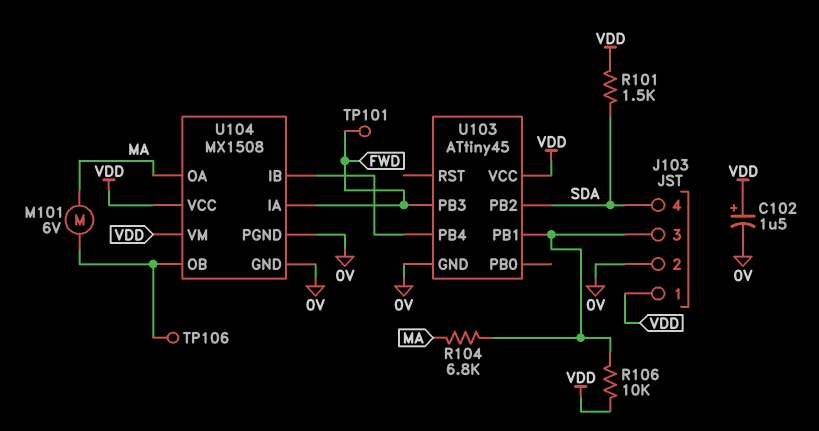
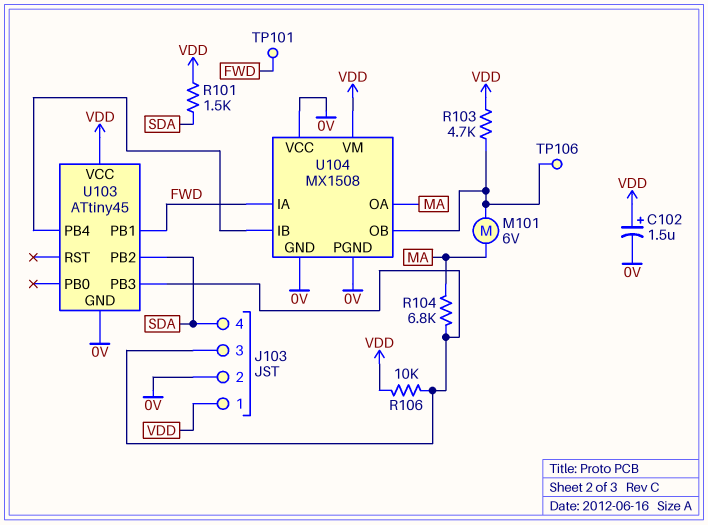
R103: none -> 4.7k (U104/OB, VDD)
U103 pin PB1: J103/3 -> FWD
U103 pin PB3: FWD -> J103/3
U104 pin VCC: VDD -> 0V

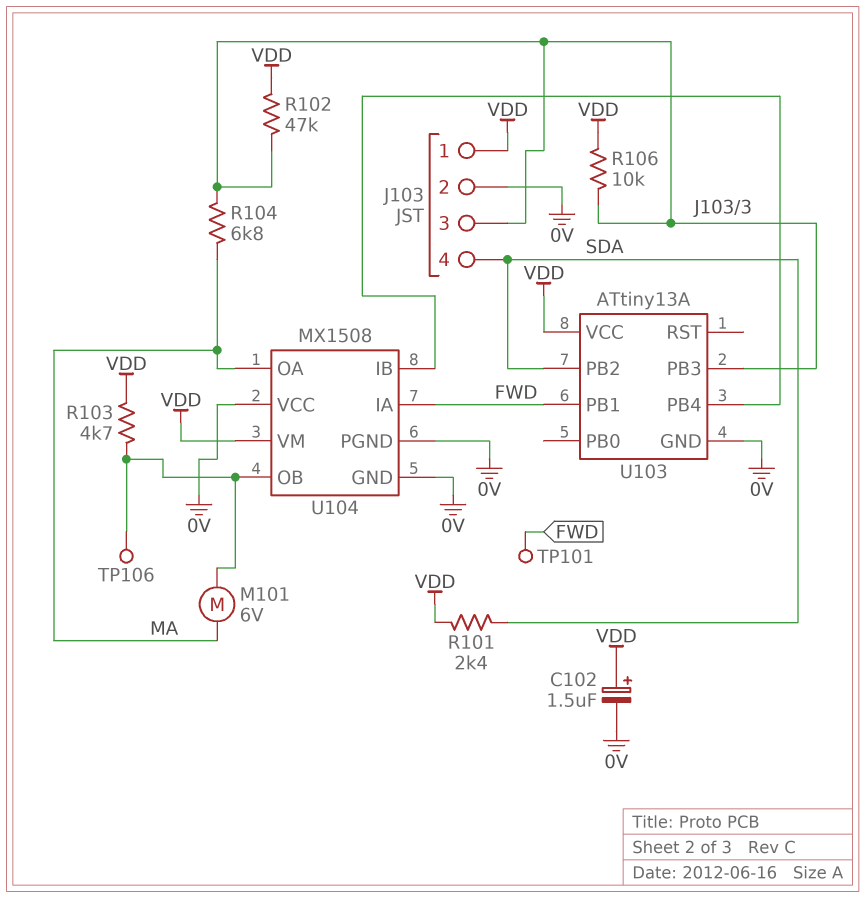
R101: 1.5k (SDA, VDD) -> 2.4k (SDA, VDD)
R102: none -> 47k (J103/3, VDD)
U103: ATtiny45 -> ATtiny13A

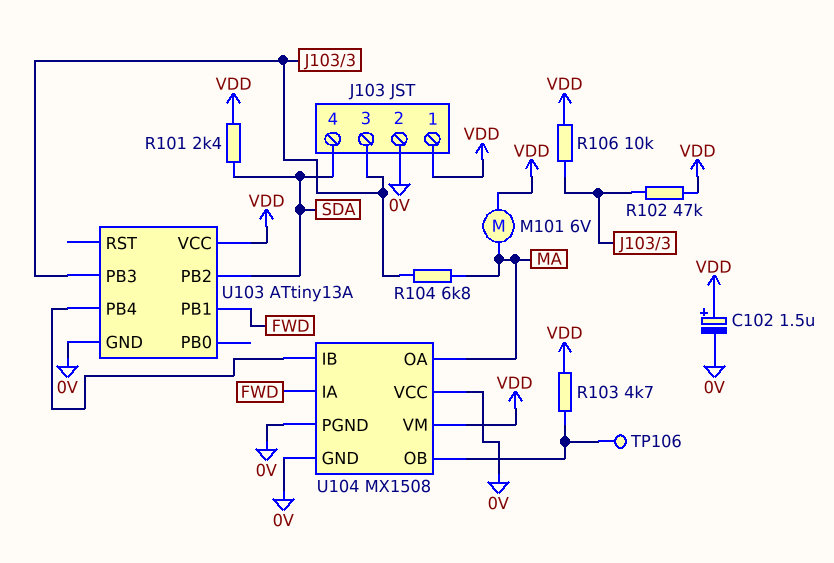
M101: motor 6V (MA, U104/OB) -> motor 6V (MA, VDD)
TP101: test point (FWD) -> none

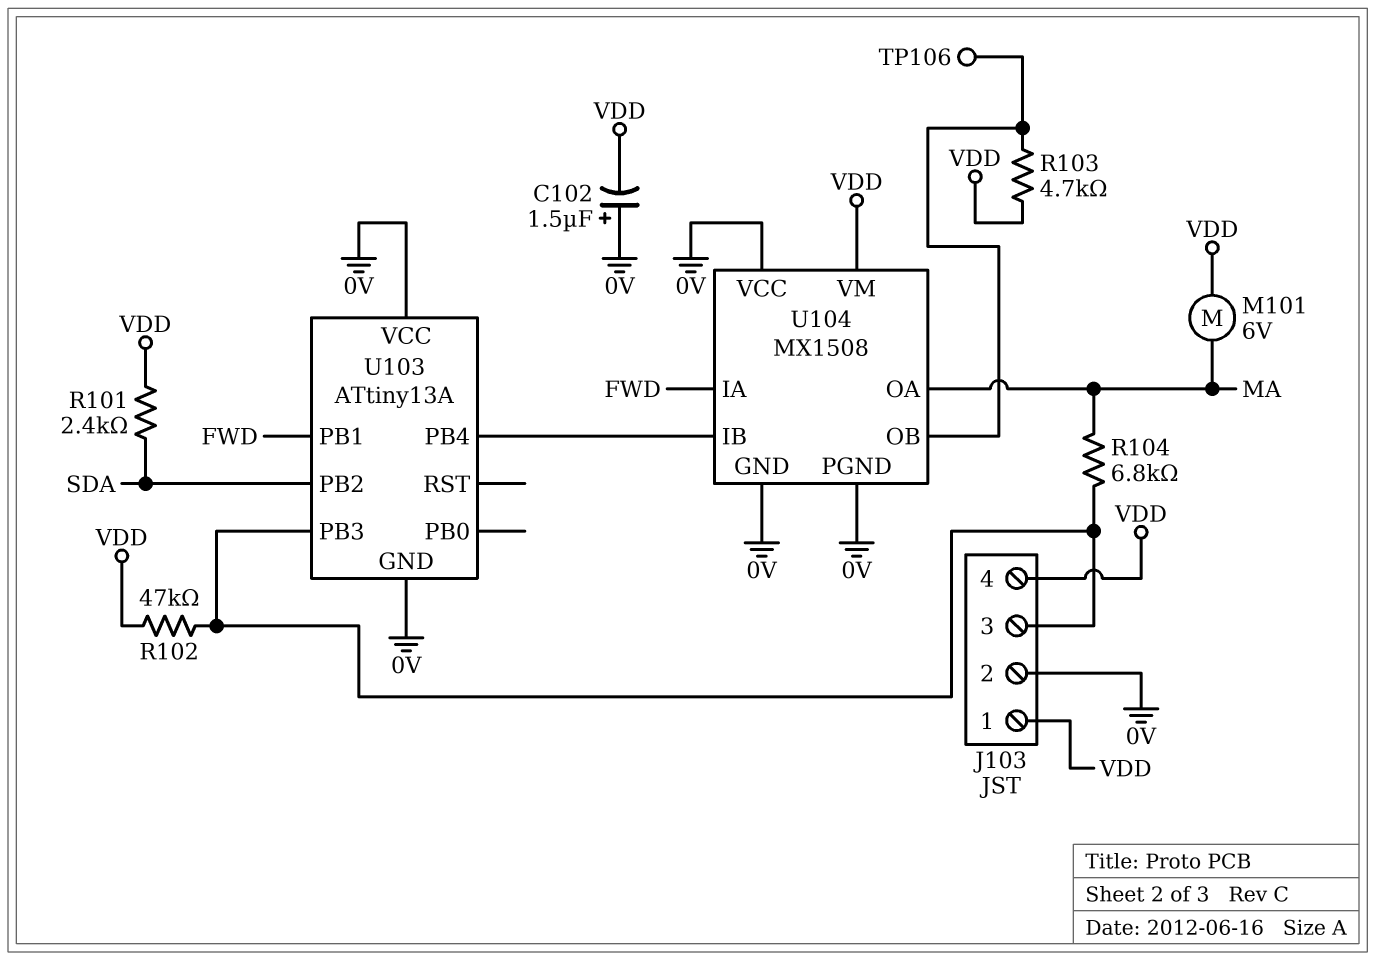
C102: 1.5uF (plus VDD, minus 0V) -> 1.5uF (plus 0V, minus VDD)
J103 pin 4: SDA -> VDD
R106: 10k (J103/3, VDD) -> none
U103 pin VCC: VDD -> 0V

